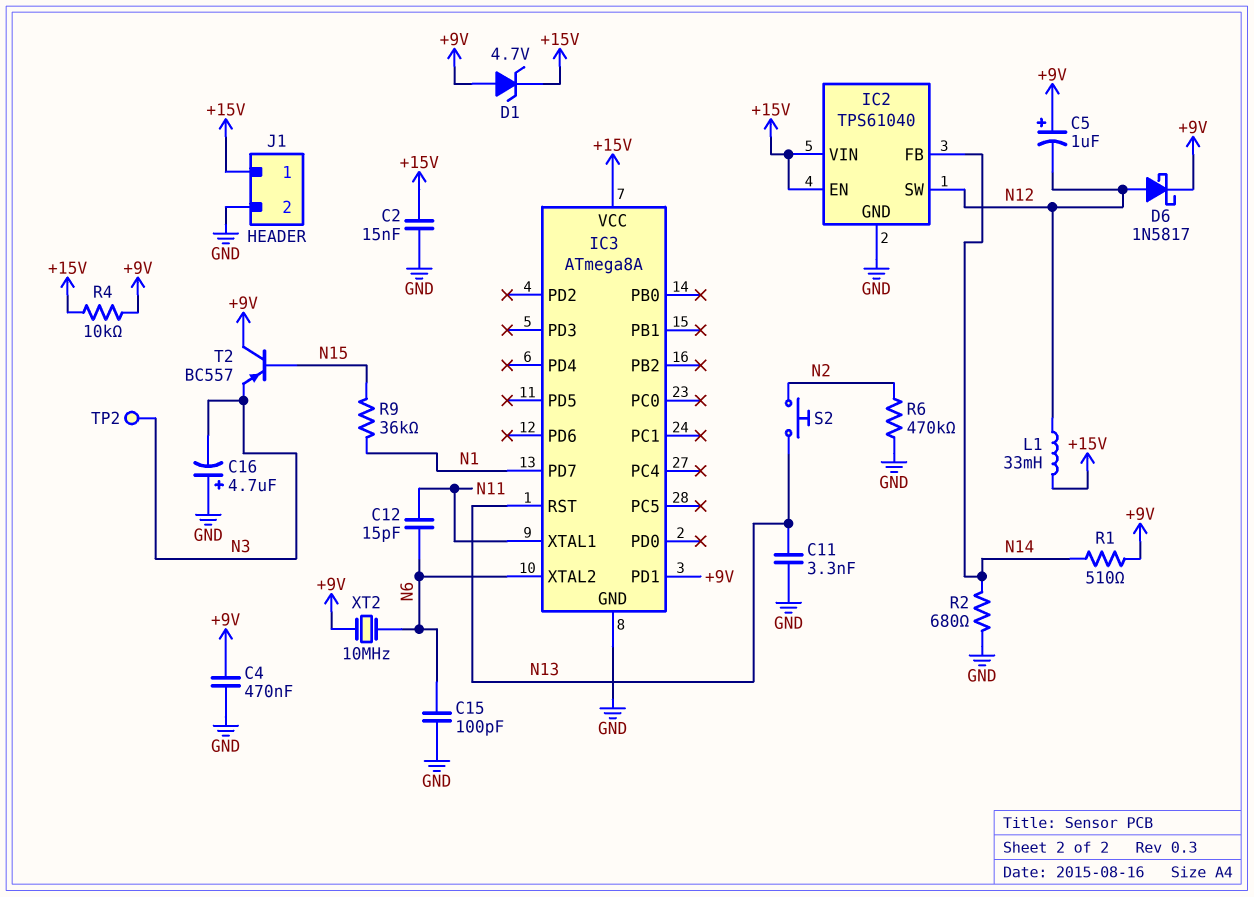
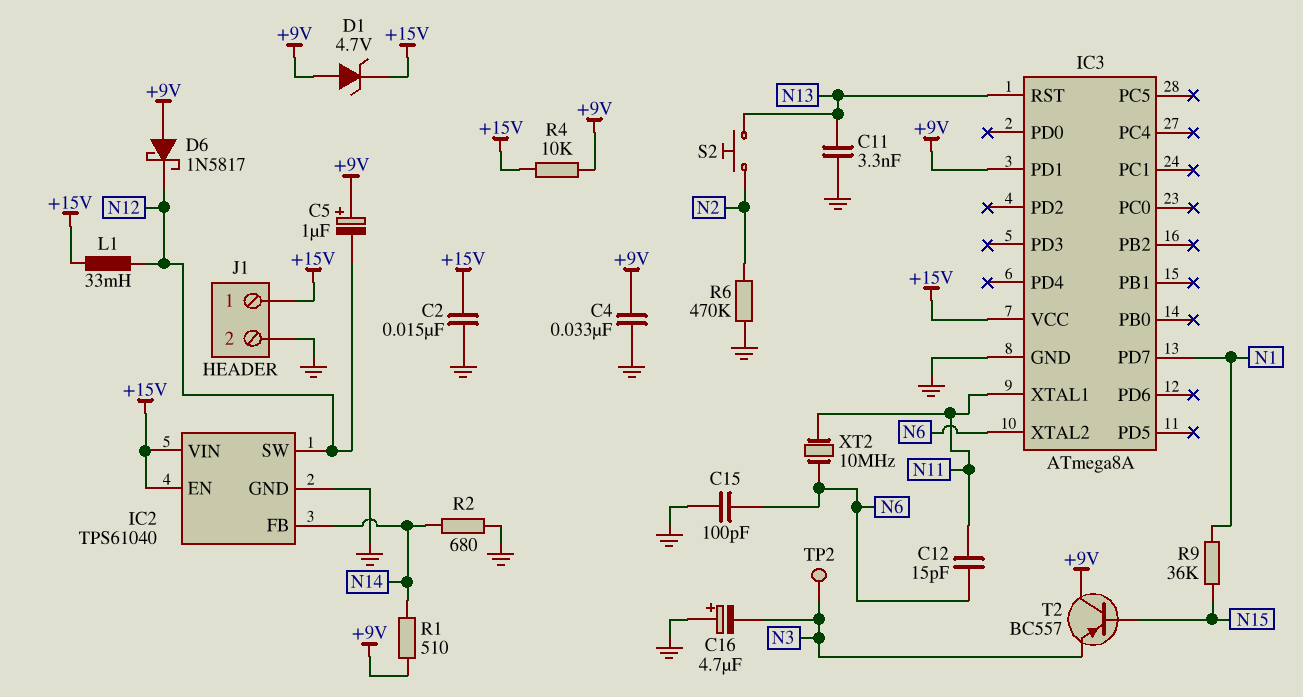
C4: 470nF (+9V, GND) -> 33nF (+9V, GND)
D6: schottky 1N5817 (A N12, K +9V) -> schottky 1N5817 (A +9V, K N12)
XT2: 10MHz (+9V, N6) -> 10MHz (N6, N11)

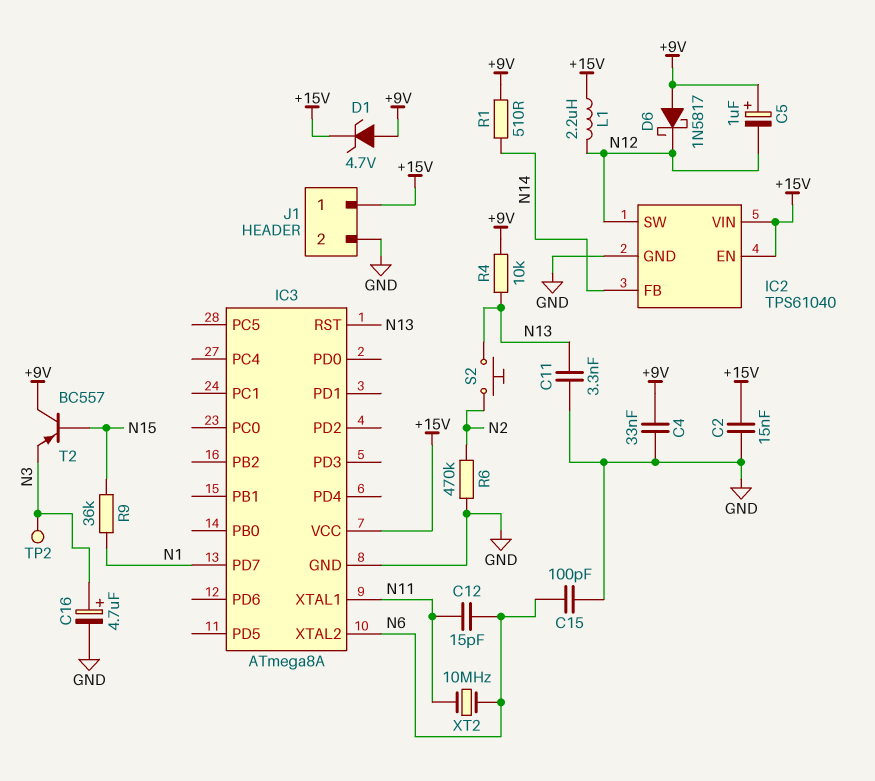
C16: 4.7uF (plus GND, minus N3) -> 4.7uF (plus N3, minus GND)
IC3 pin PD1: +9V -> none
L1: 33mH (+15V, N12) -> 2.2uH (+15V, N12)
R2: 680 (GND, N14) -> none
R4: 10k (+9V, +15V) -> 10k (+9V, N13)

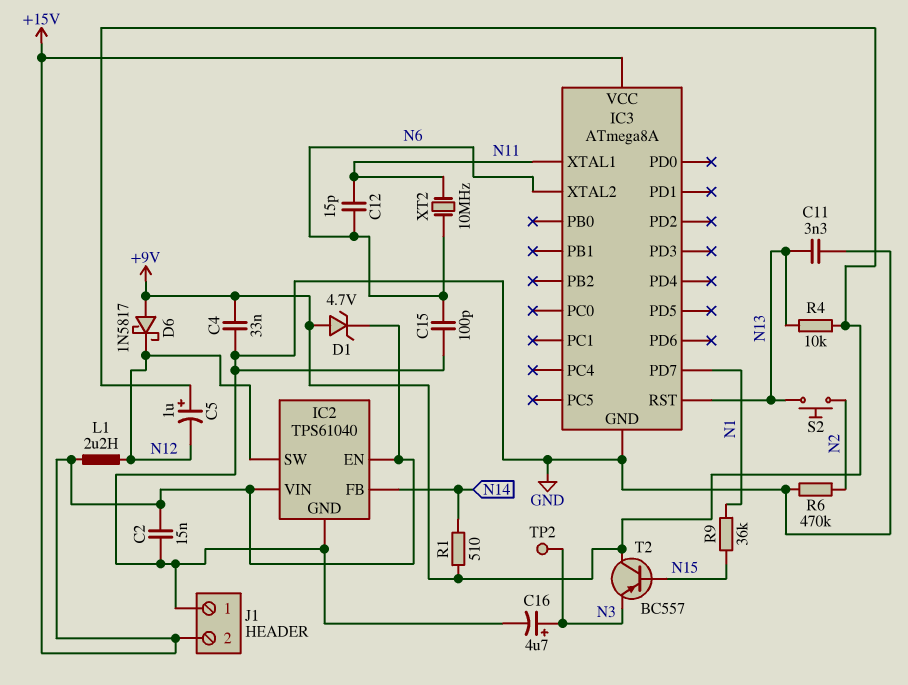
J1 pin 1: +15V -> GND
J1 pin 2: GND -> +15V

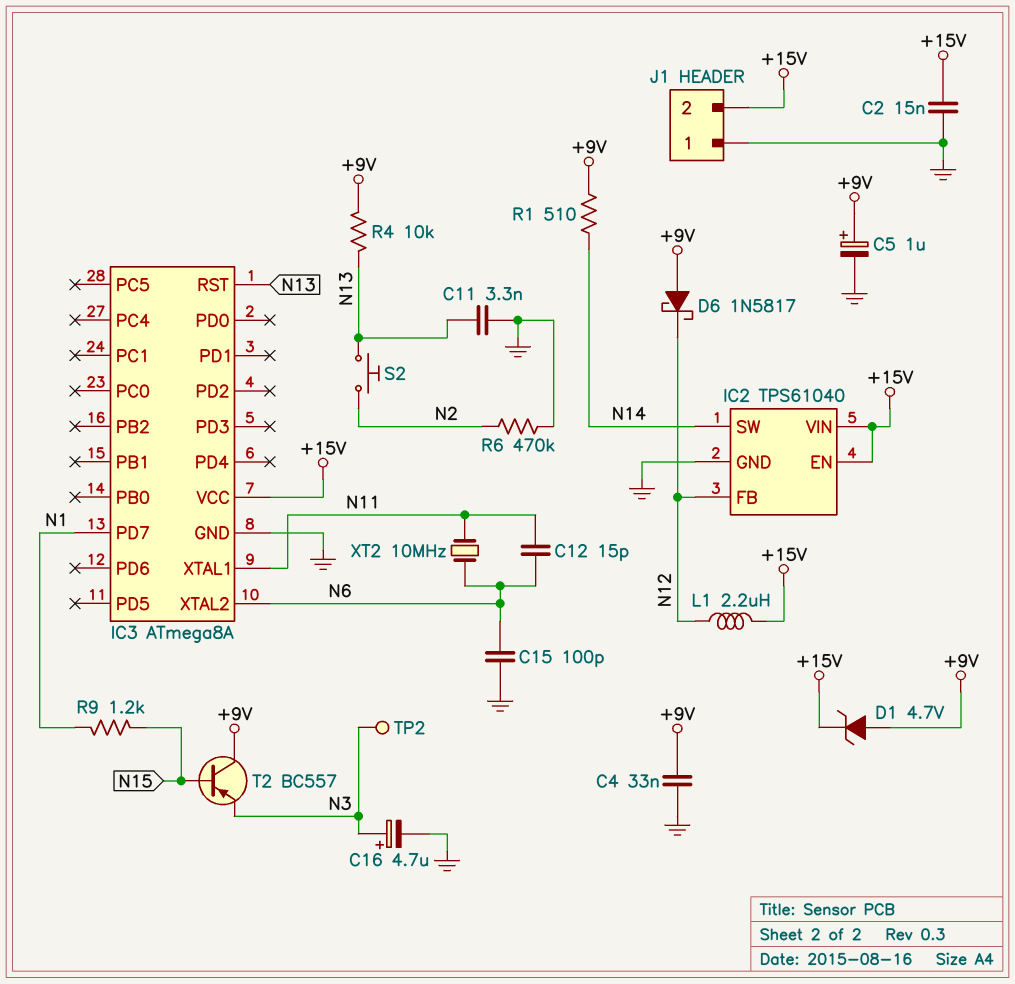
C5: 1uF (plus +9V, minus N12) -> 1uF (plus +9V, minus GND)
IC2 pin FB: N14 -> N12
IC2 pin SW: N12 -> N14
R9: 36k (N1, N15) -> 1.2k (N1, N15)

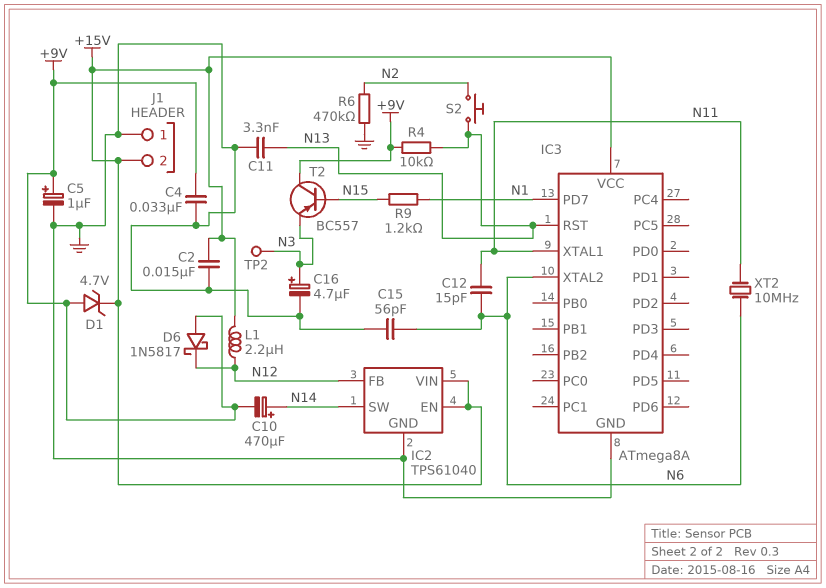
C10: none -> 470uF (plus N14, minus +9V)
C15: 100pF (GND, N6) -> 56pF (GND, N6)
R1: 510 (+9V, N14) -> none

